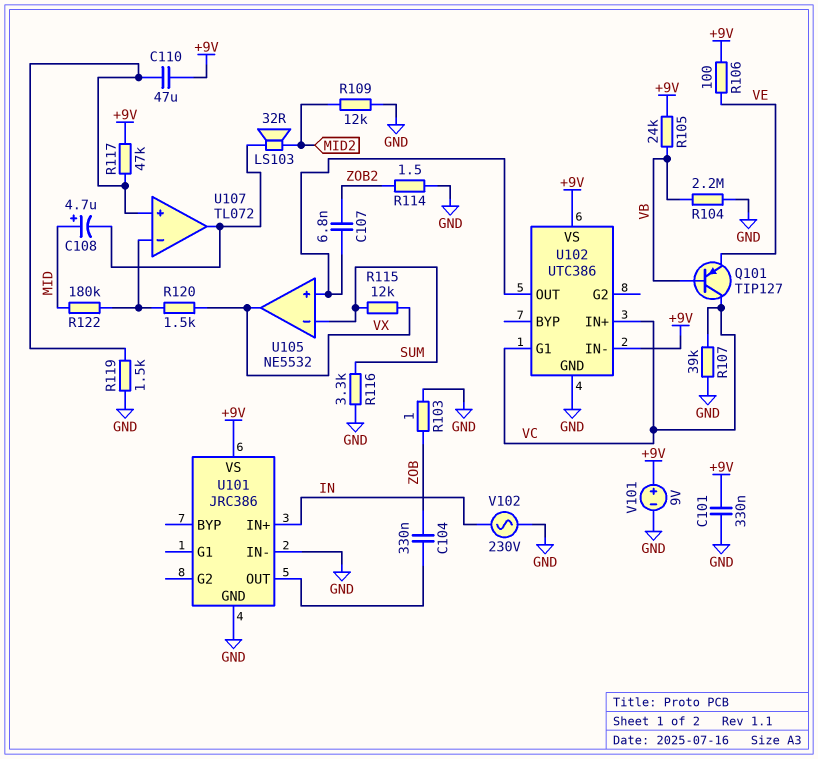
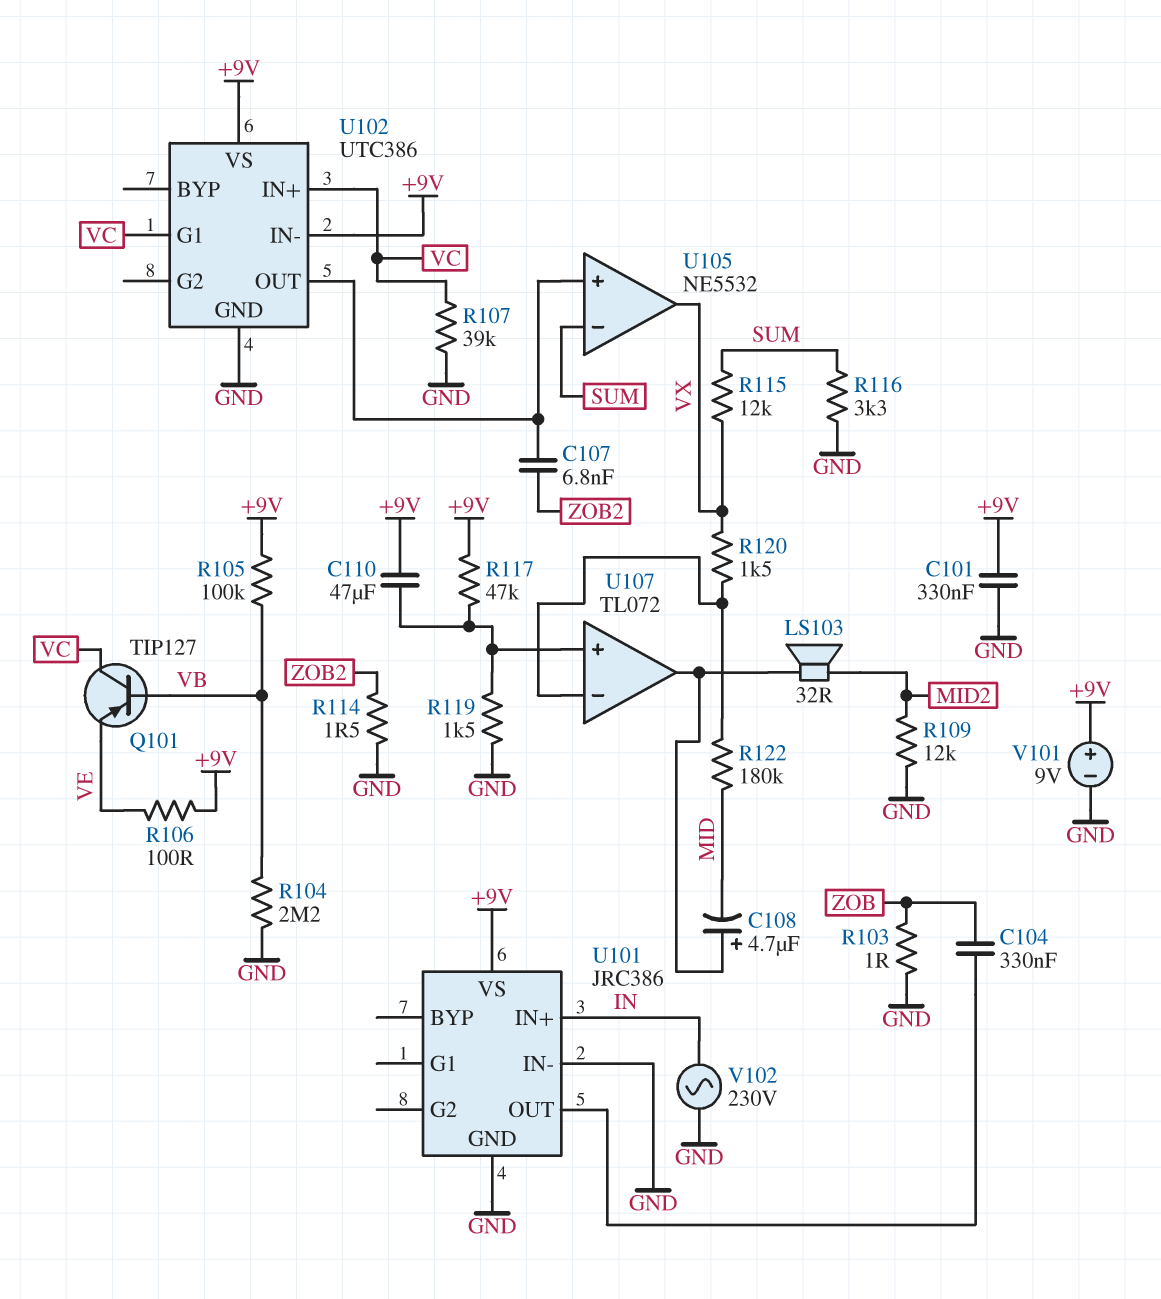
C108: 4.7uF (plus MID, minus U107/out) -> 4.7uF (plus U107/out, minus MID)
R105: 24k (+9V, VB) -> 100k (+9V, VB)

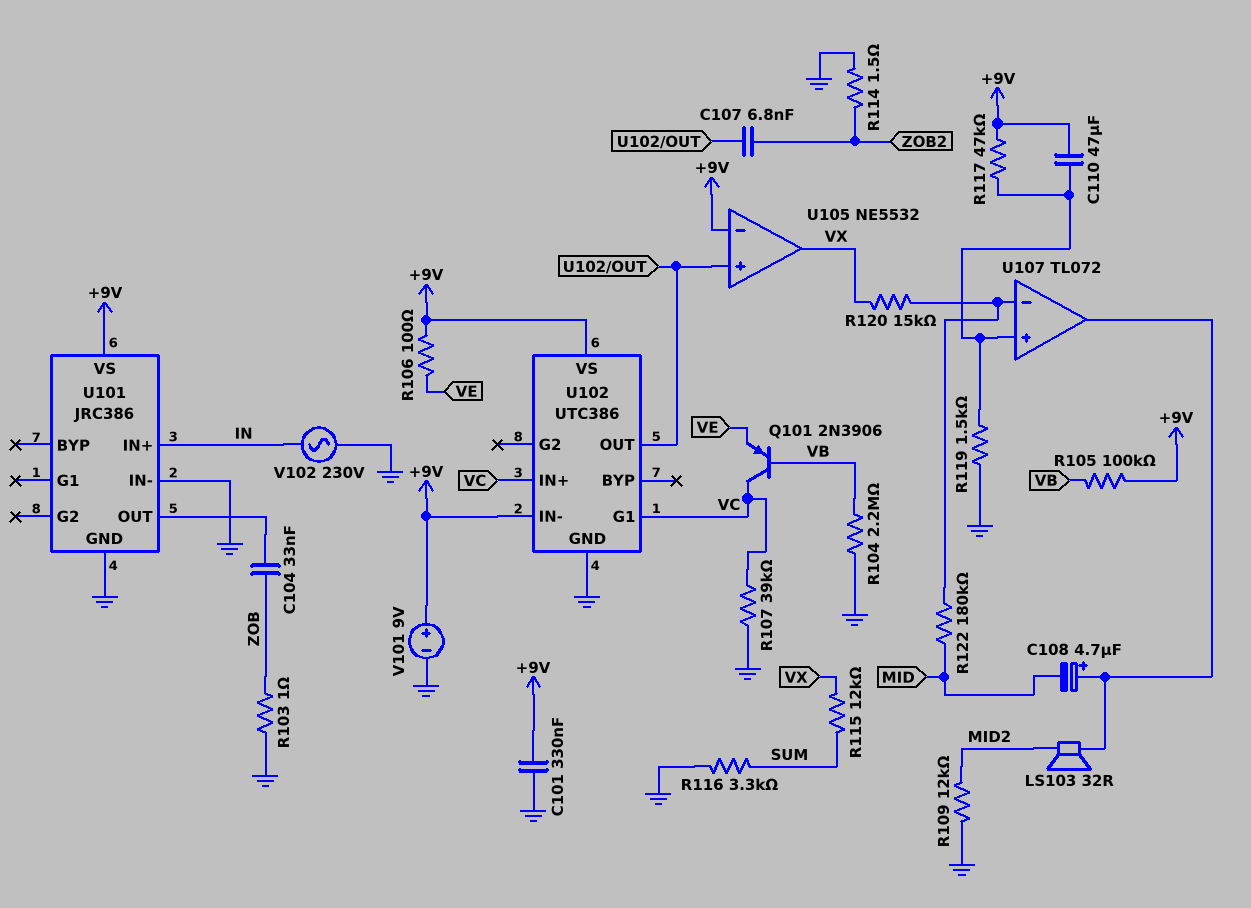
C104: 330nF (U101/OUT, ZOB) -> 33nF (U101/OUT, ZOB)
Q101: PNP TIP127 (B VB, C VC, E VE) -> PNP 2N3906 (B VB, C VC, E VE)
R120: 1.5k (U107/in-, VX) -> 15k (U107/in-, VX)
U105 pin in-: SUM -> +9V

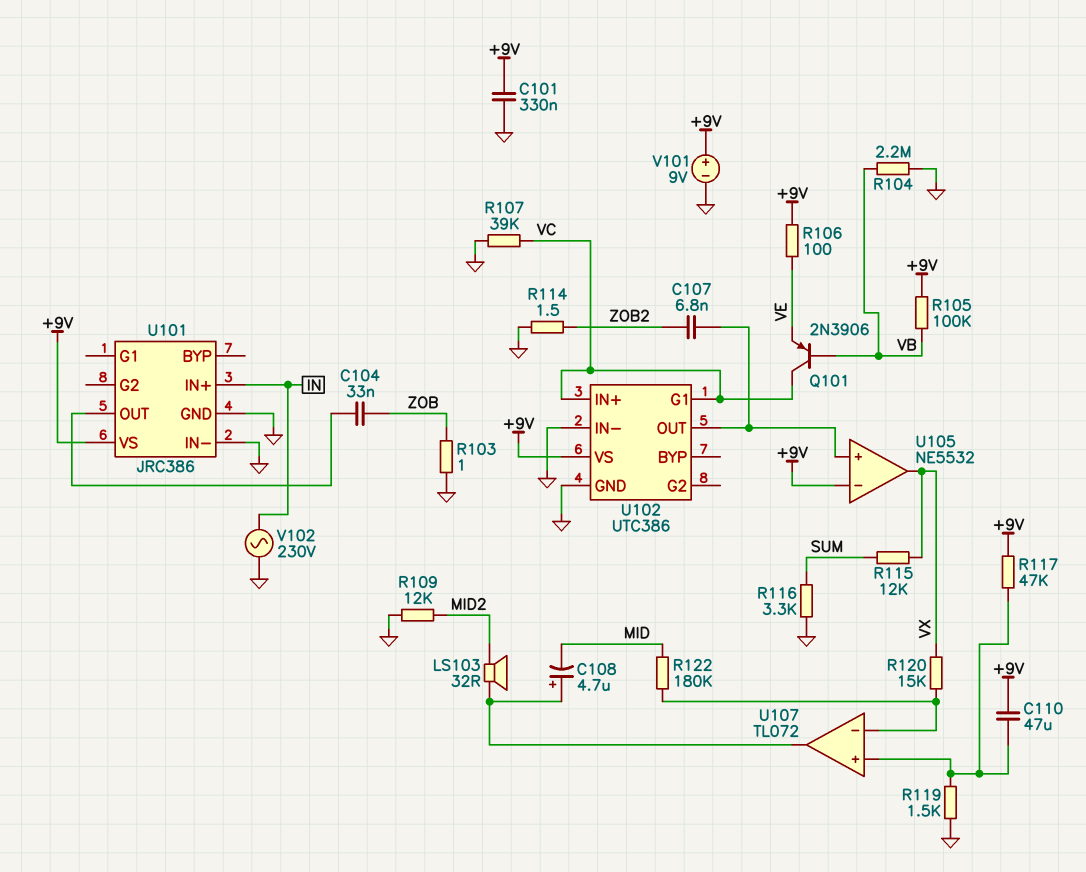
U102 pin IN-: +9V -> GND

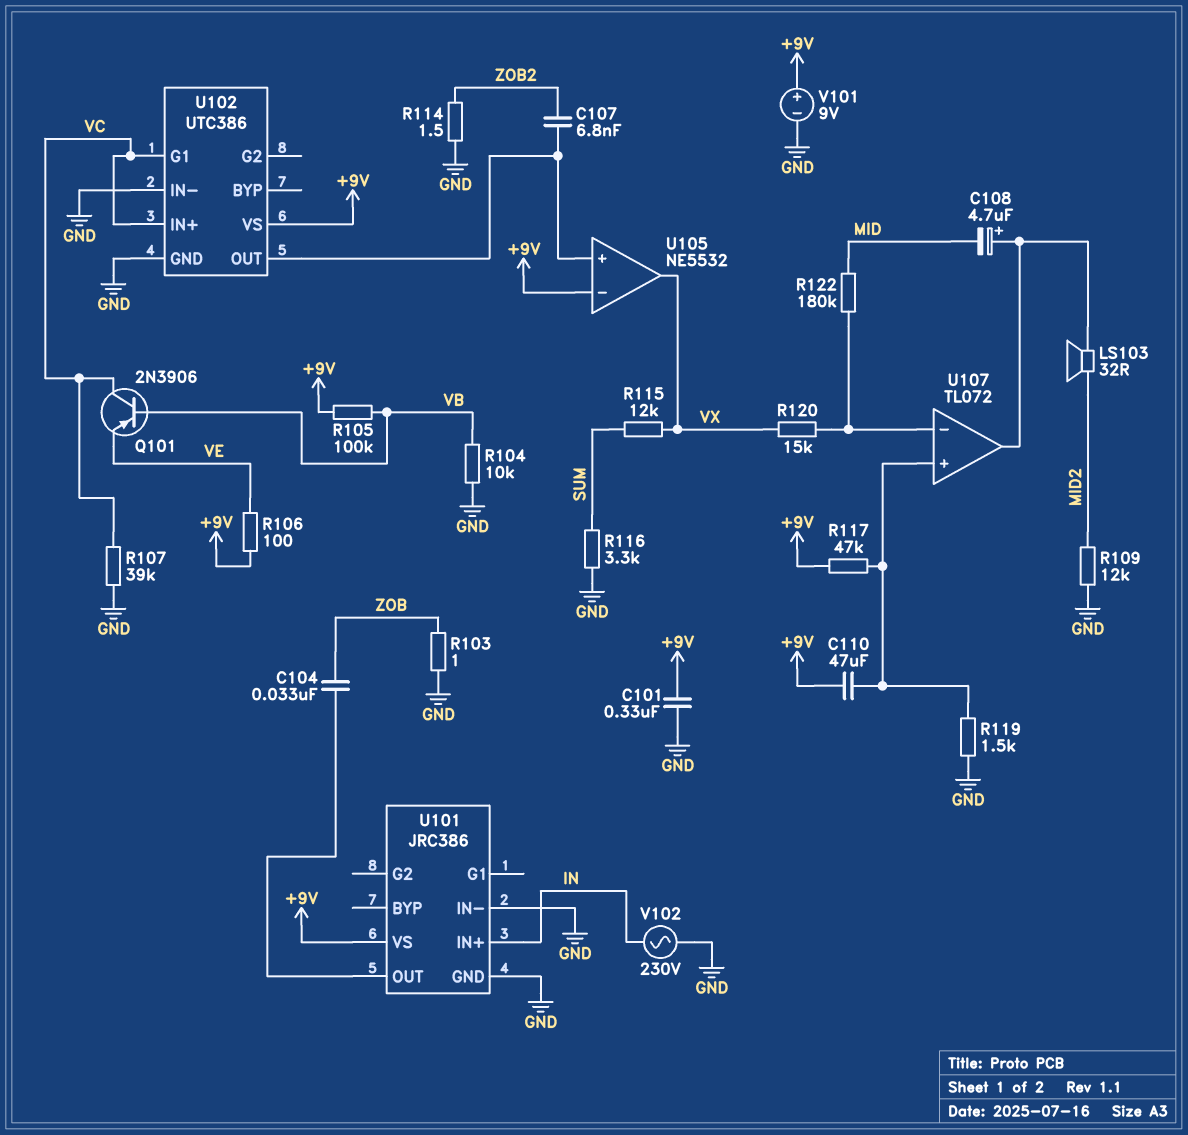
R104: 2.2M (GND, VB) -> 10k (GND, VB)

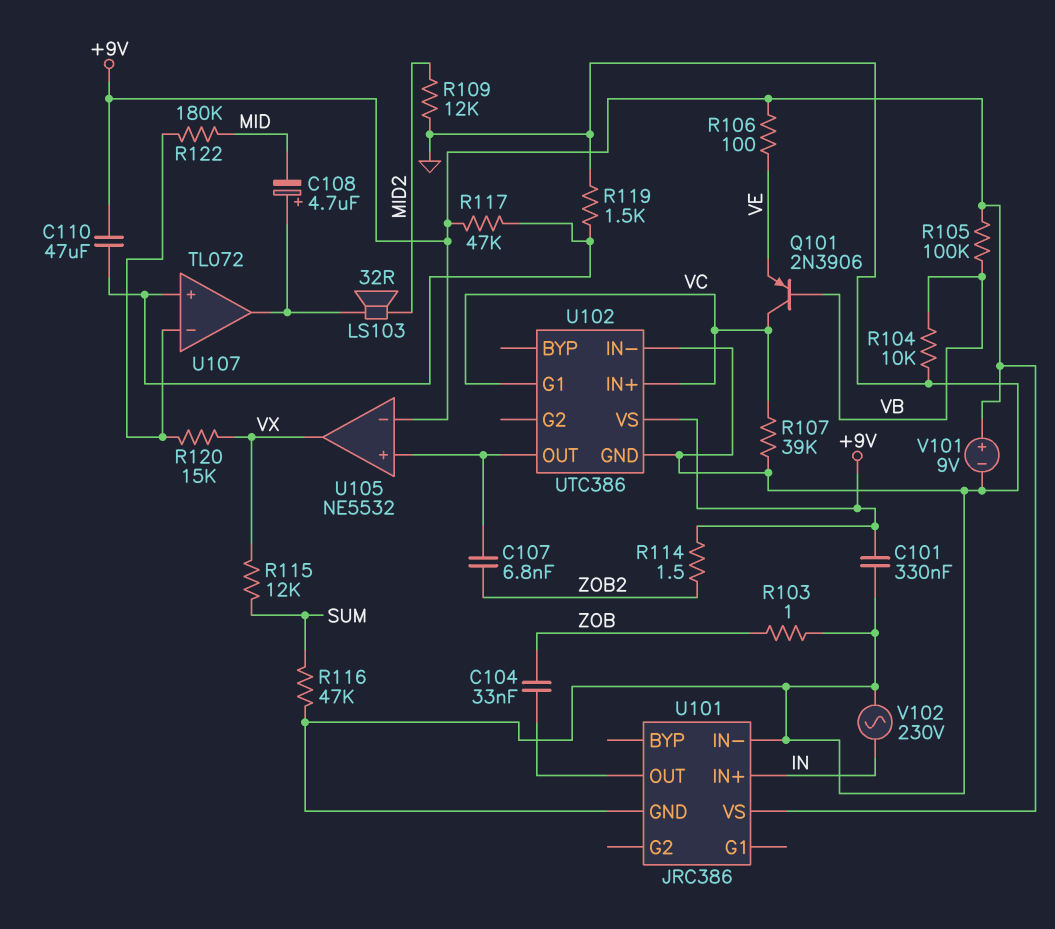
R114: 1.5 (GND, ZOB2) -> 1.5 (+9V, ZOB2)
R116: 3.3k (GND, SUM) -> 47k (GND, SUM)

